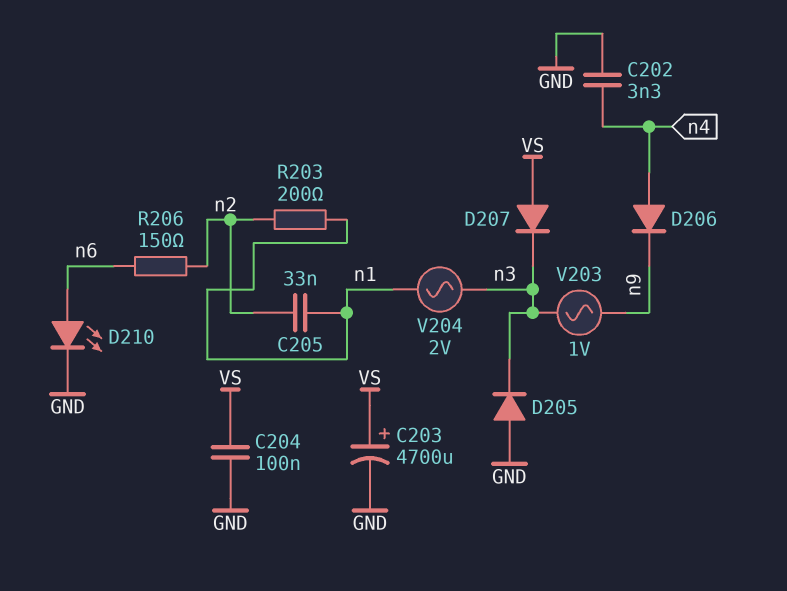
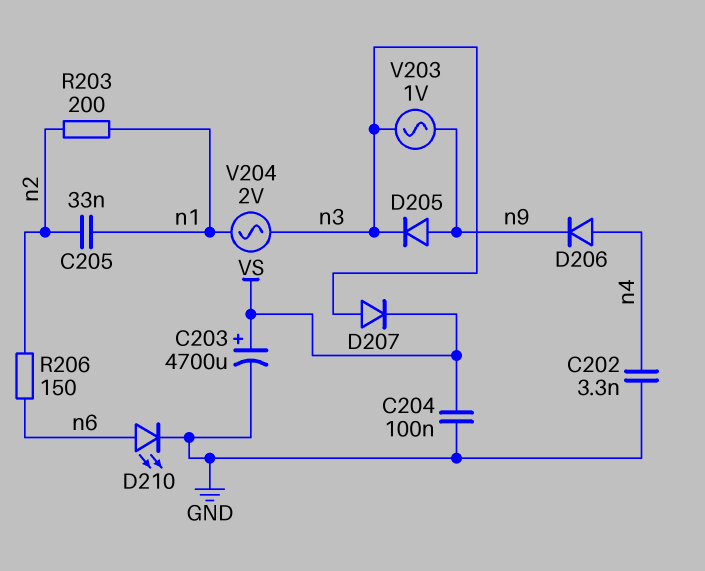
D205: diode (A GND, K n3) -> diode (A n9, K n3)
D207: diode (A VS, K n3) -> diode (A n3, K VS)

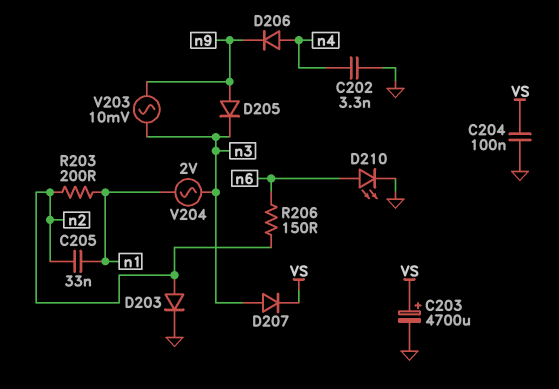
D203: none -> diode (A n2, K GND)
V203: AC 1V (n3, n9) -> AC 10mV (n3, n9)

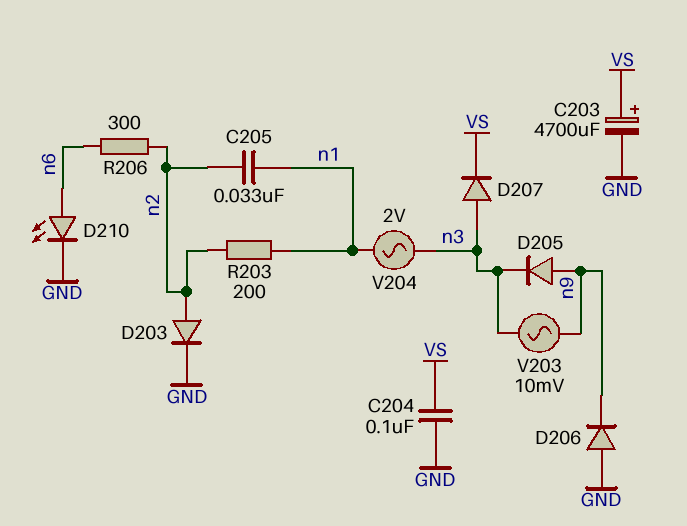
C202: 3.3nF (GND, n4) -> none
D206: diode (A n4, K n9) -> diode (A GND, K n9)
R206: 150 (n2, n6) -> 300 (n2, n6)

